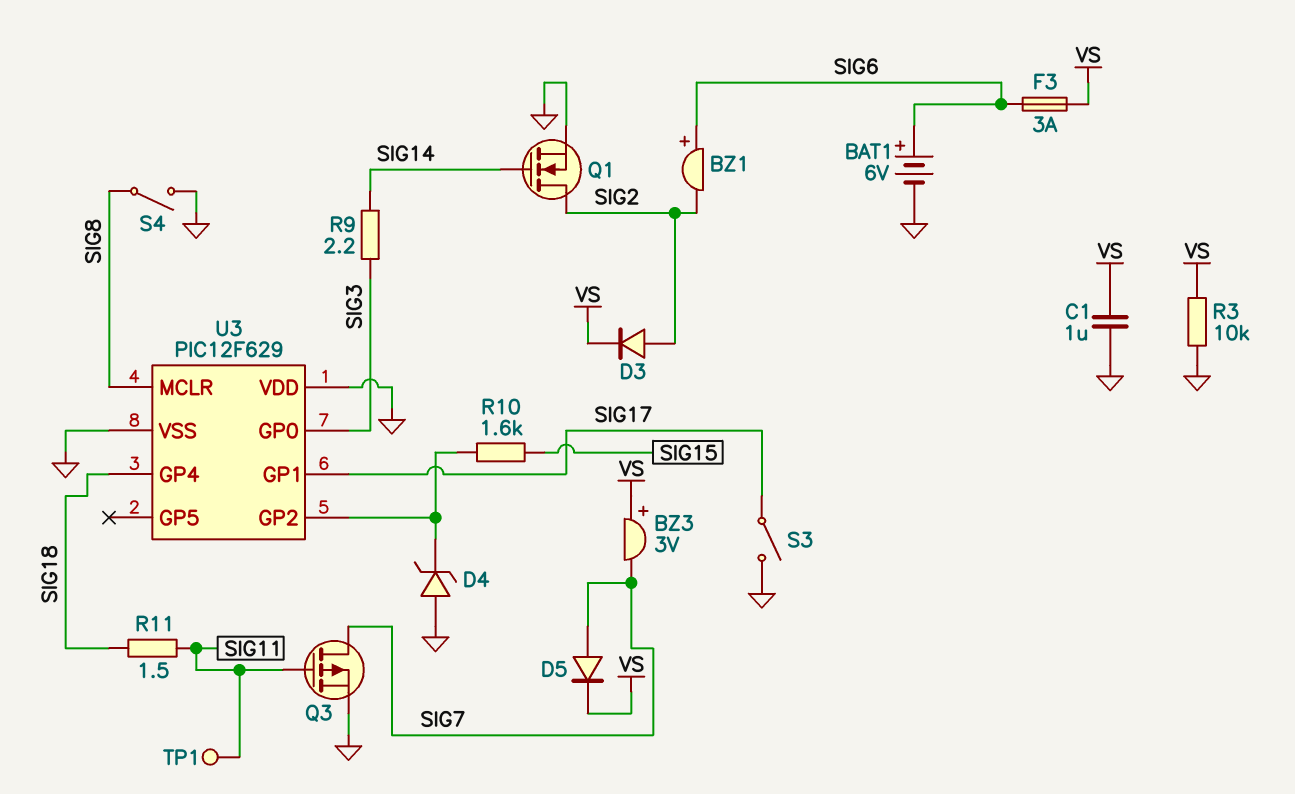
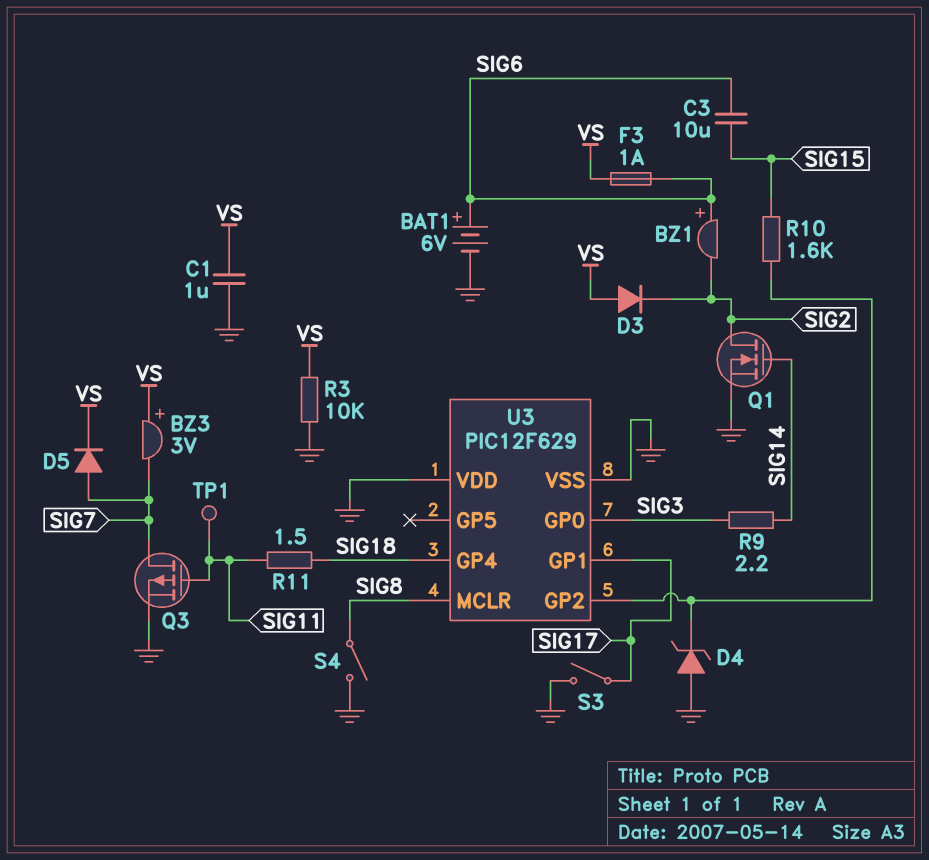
C3: none -> 10uF (SIG6, SIG15)
D3: diode (A SIG2, K VS) -> diode (A VS, K SIG2)
F3: 3A (SIG6, VS) -> 1A (SIG6, VS)

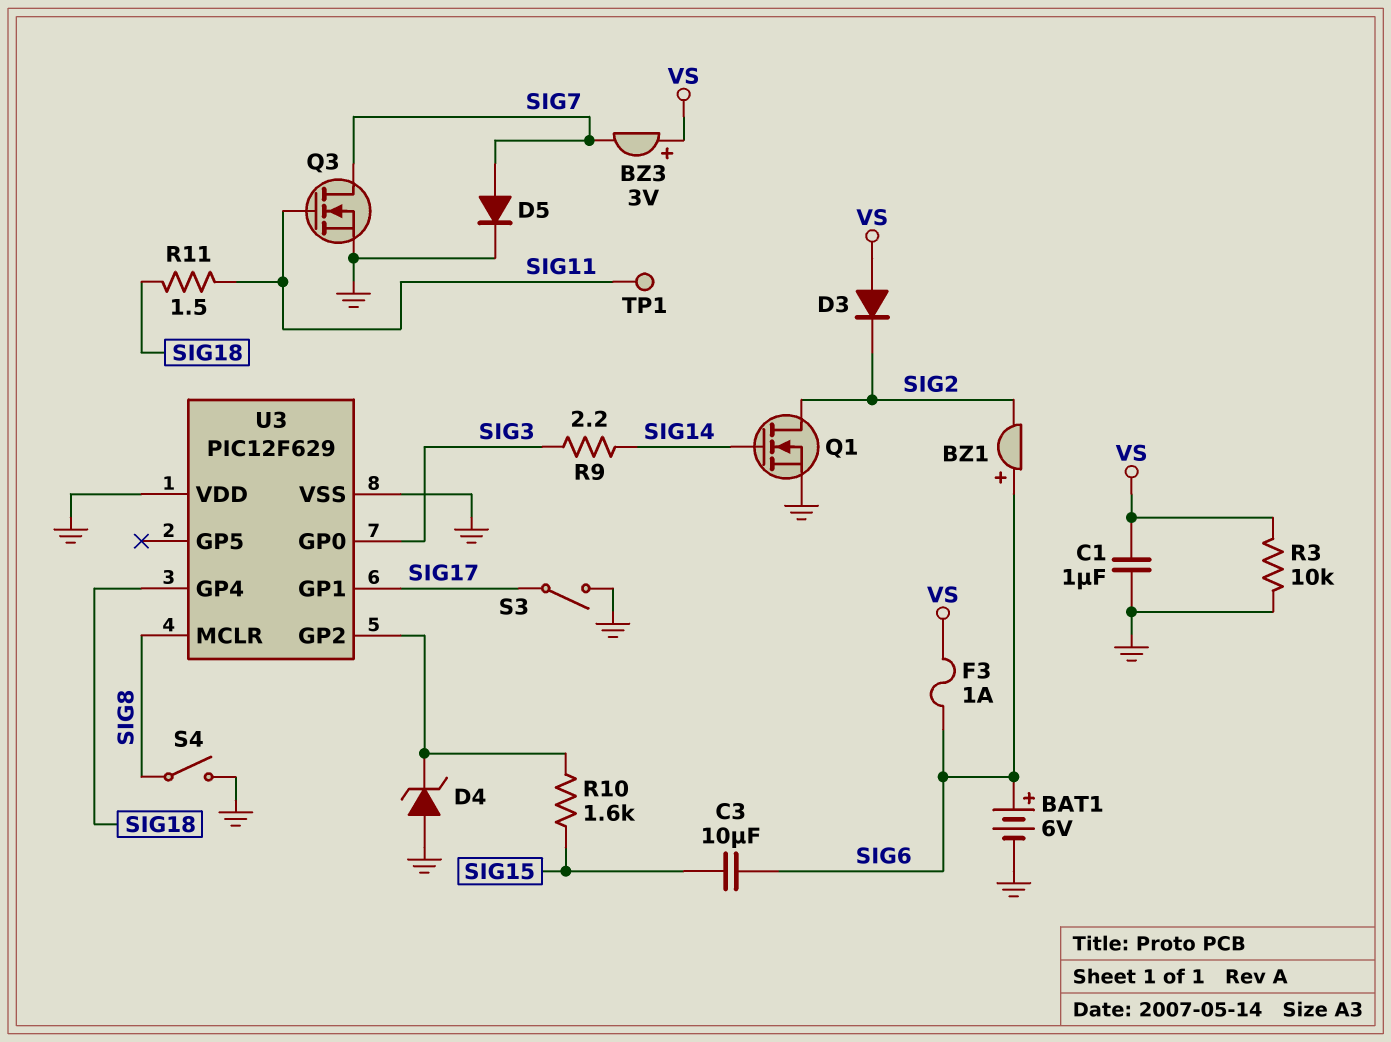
D5: diode (A SIG7, K VS) -> diode (A SIG7, K GND)
Q3: PMOS (G SIG11, D SIG7, S GND) -> NMOS (G SIG11, D SIG7, S GND)

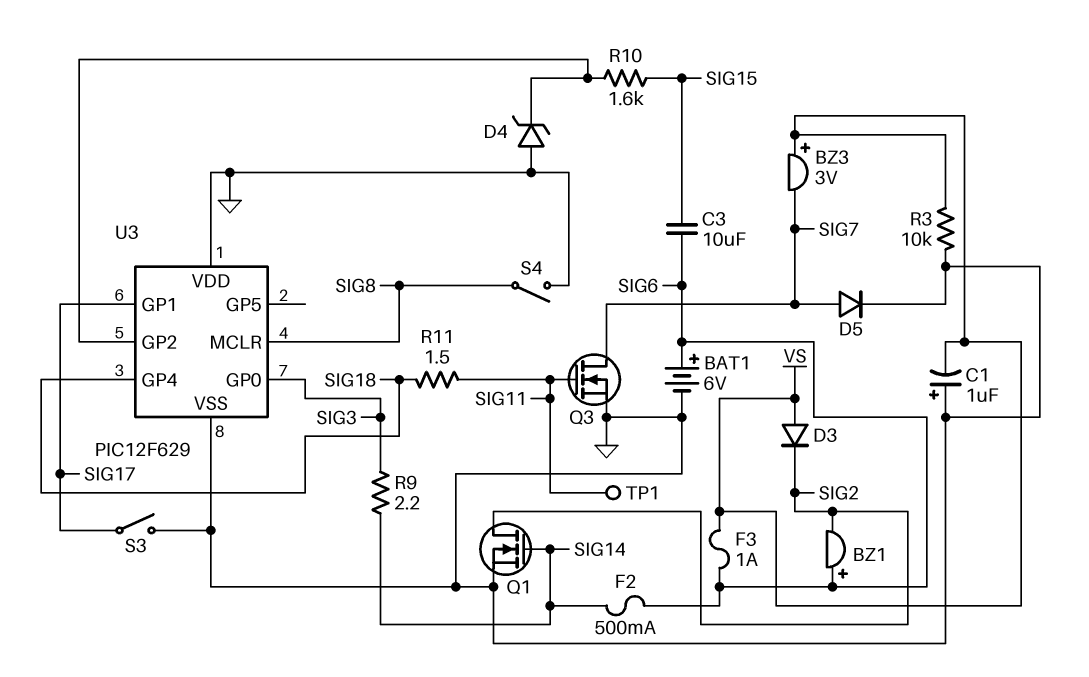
C1: 1uF (GND, VS) -> 1uF (plus GND, minus VS)
F2: none -> 500mA (SIG6, SIG14)

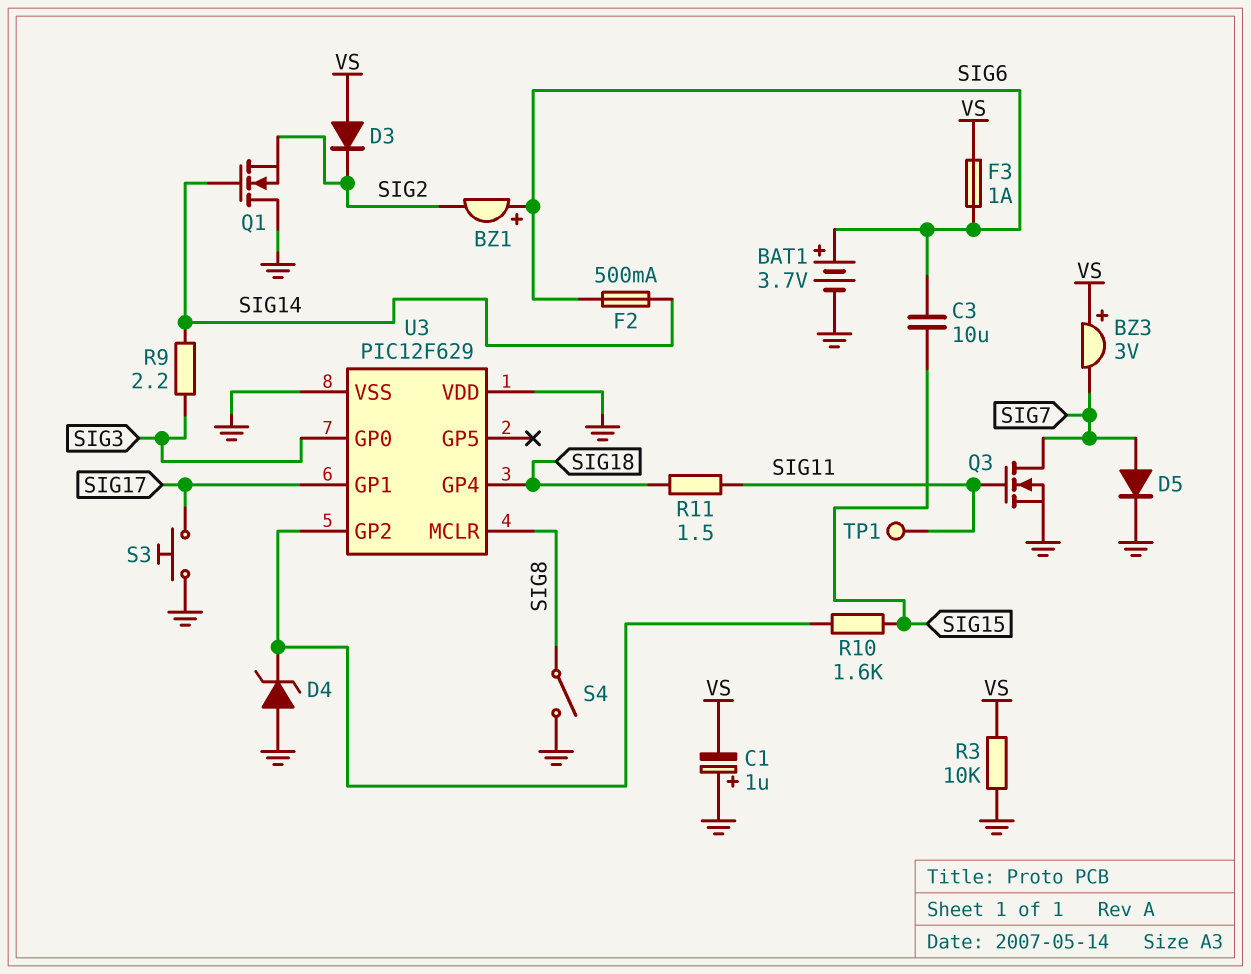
BAT1: 6V (plus SIG6, minus GND) -> 3.7V (plus SIG6, minus GND)
Q1: NMOS (G SIG14, D SIG2, S GND) -> NMOS (G SIG14, D GND, S SIG2)
S3: switch (GND, SIG17) -> button (GND, SIG17)

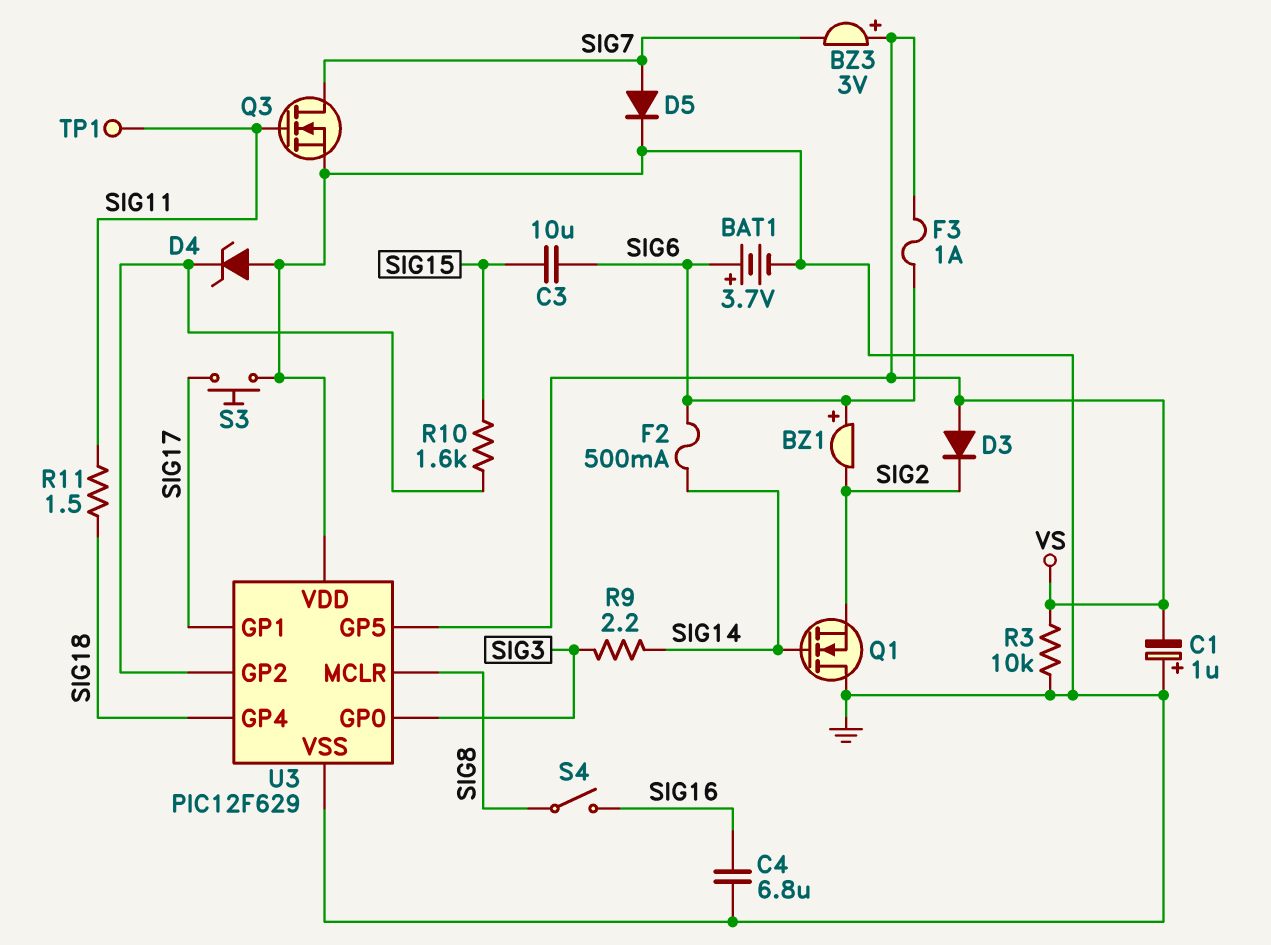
C4: none -> 6.8uF (GND, SIG16)
S4: switch (GND, SIG8) -> switch (SIG8, SIG16)
U3 pin GP5: none -> VS

